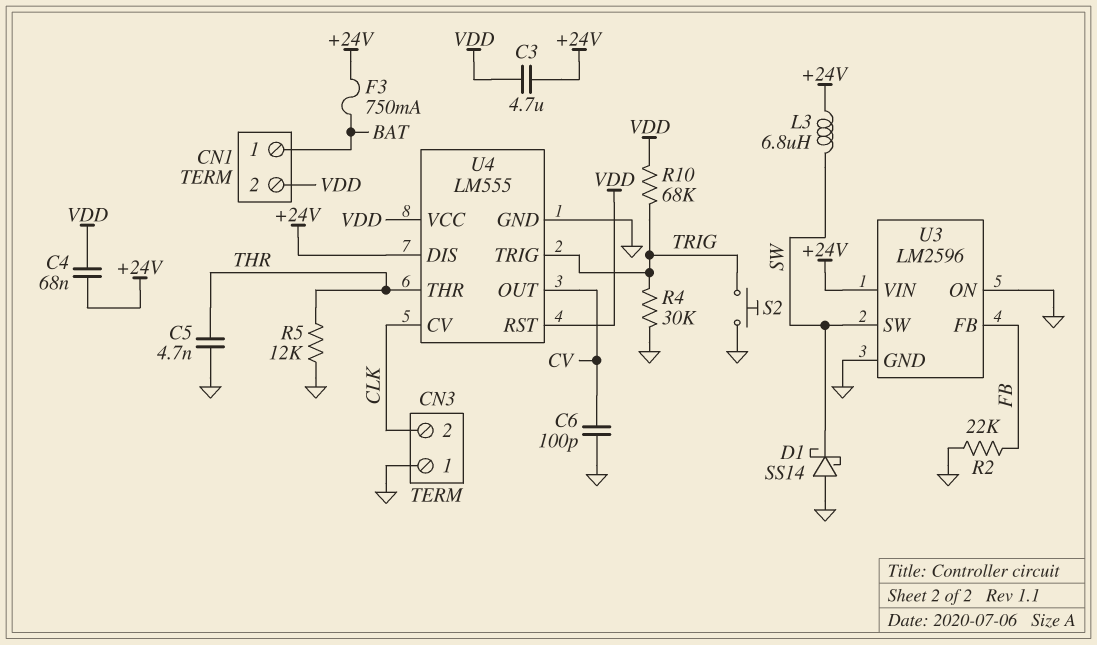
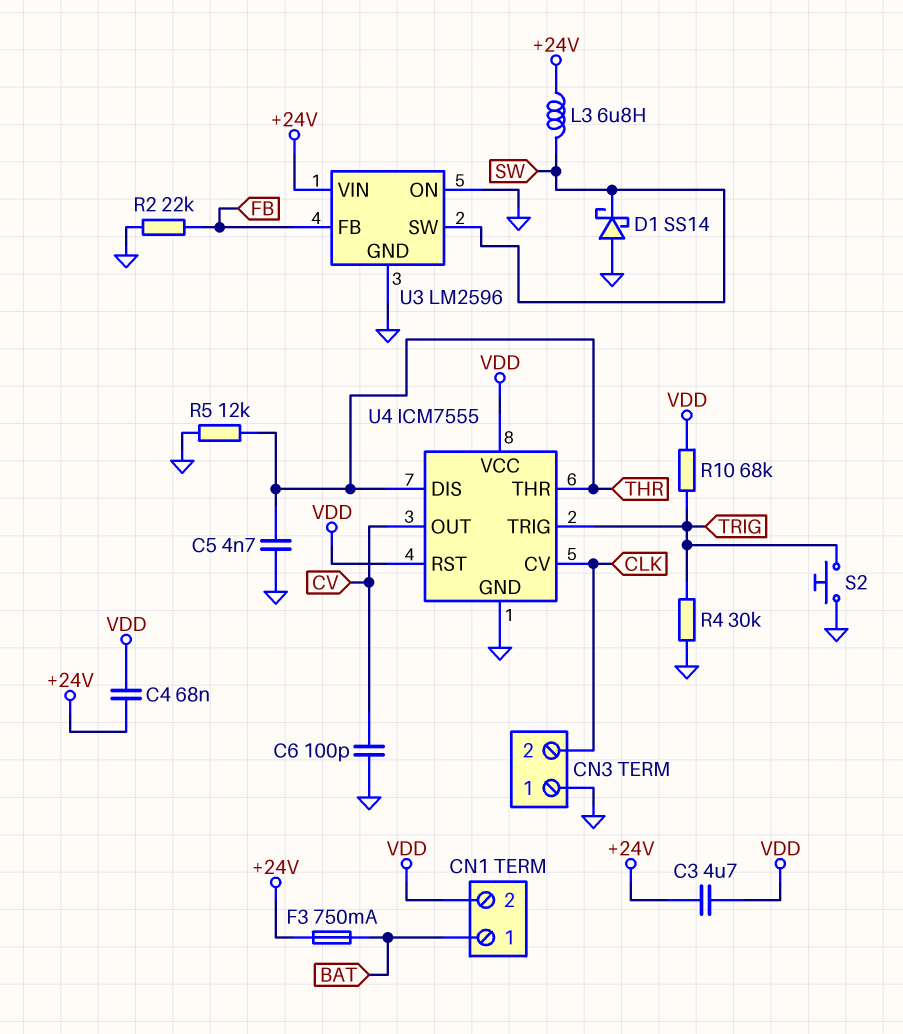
U4: LM555 -> ICM7555
U4 pin DIS: +24V -> THR

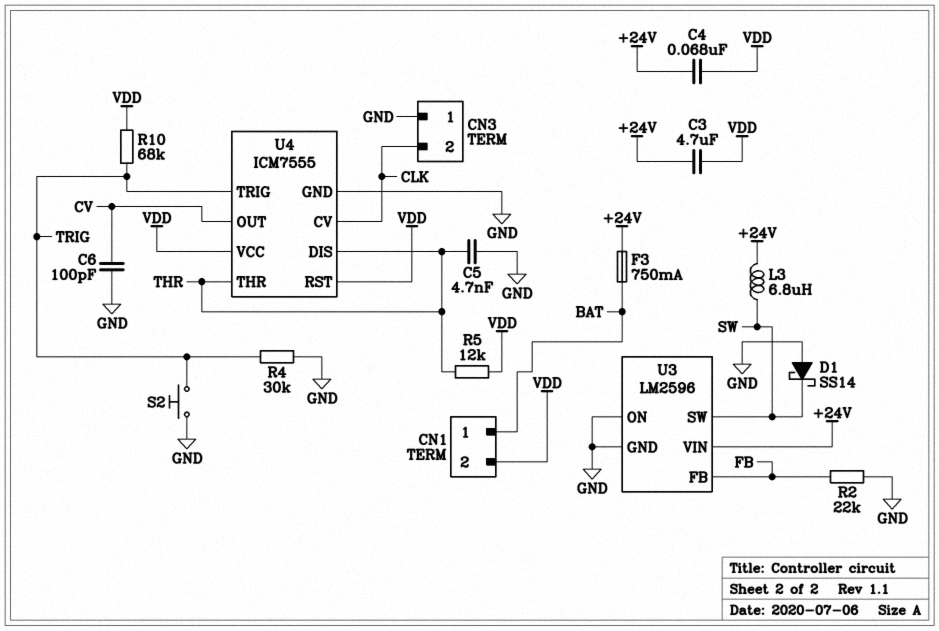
R5: 12k (GND, THR) -> 12k (THR, VDD)

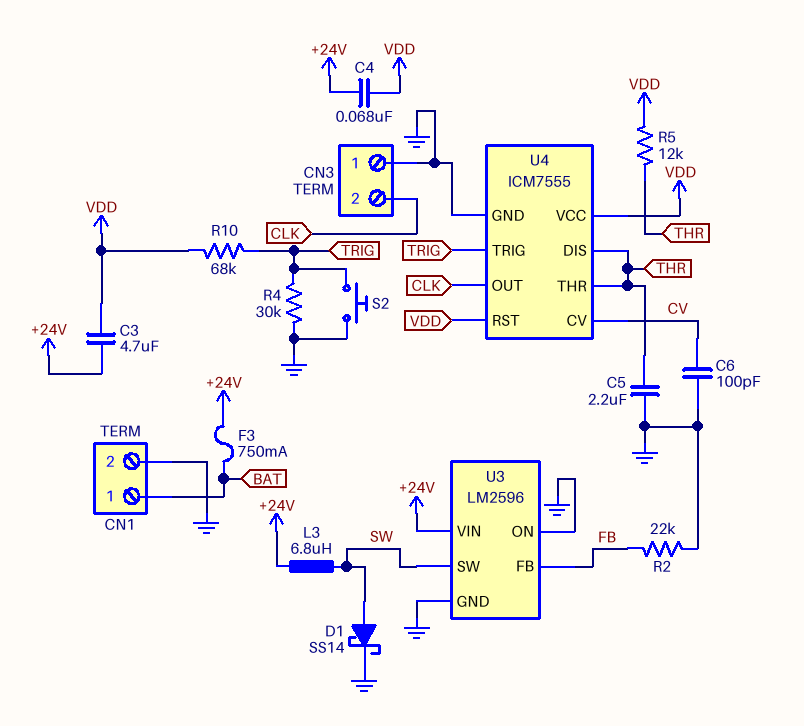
C5: 4.7nF (GND, THR) -> 2.2uF (GND, THR)
CN1 pin 2: VDD -> GND
D1: schottky SS14 (A GND, K SW) -> schottky SS14 (A SW, K GND)
U4 pin CV: CLK -> CV
U4 pin OUT: CV -> CLK

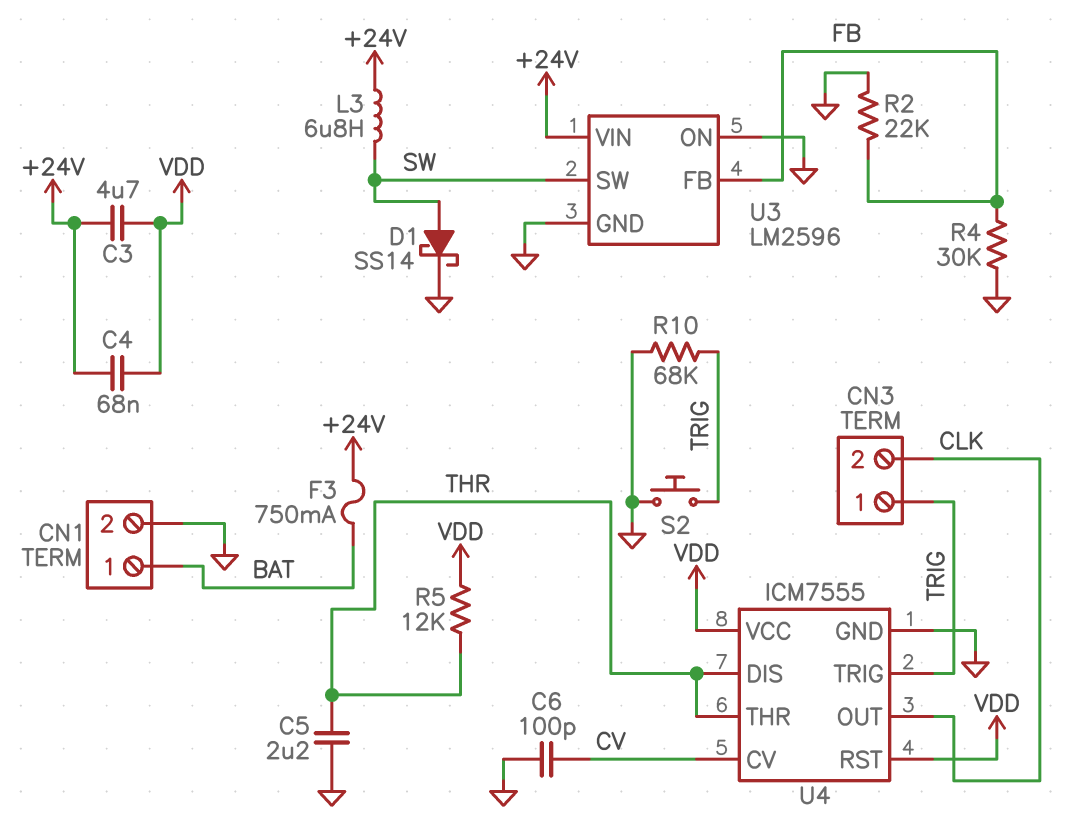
CN3 pin 1: GND -> TRIG
R4: 30k (GND, TRIG) -> 30k (FB, GND)
R10: 68k (TRIG, VDD) -> 68k (GND, TRIG)

